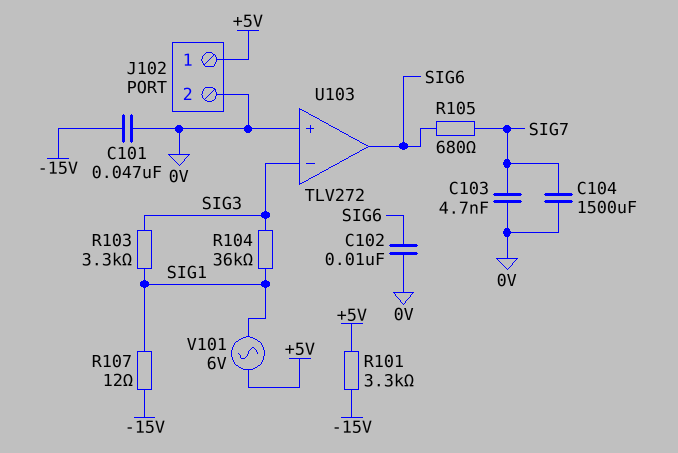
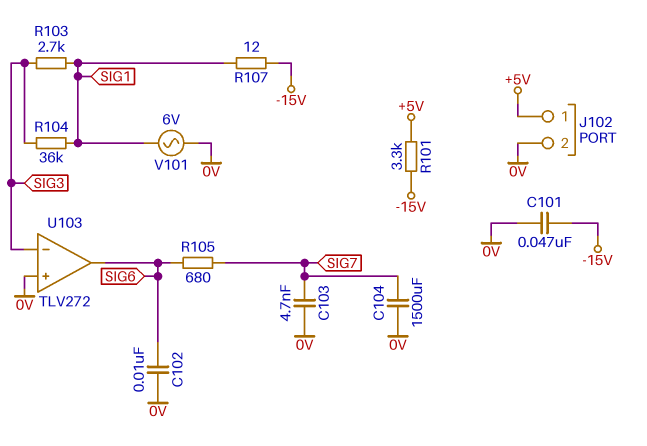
R103: 3.3k (SIG1, SIG3) -> 2.7k (SIG1, SIG3)
V101: AC 6V (+5V, SIG1) -> AC 6V (0V, SIG1)

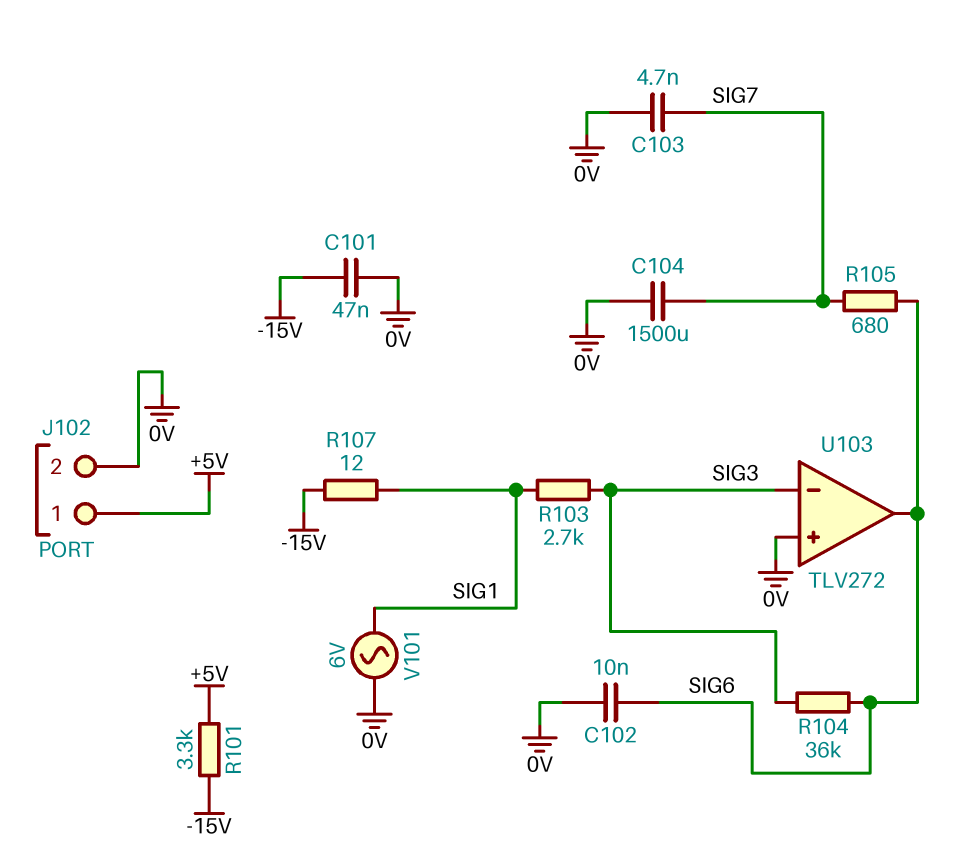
R104: 36k (SIG1, SIG3) -> 36k (SIG3, SIG6)

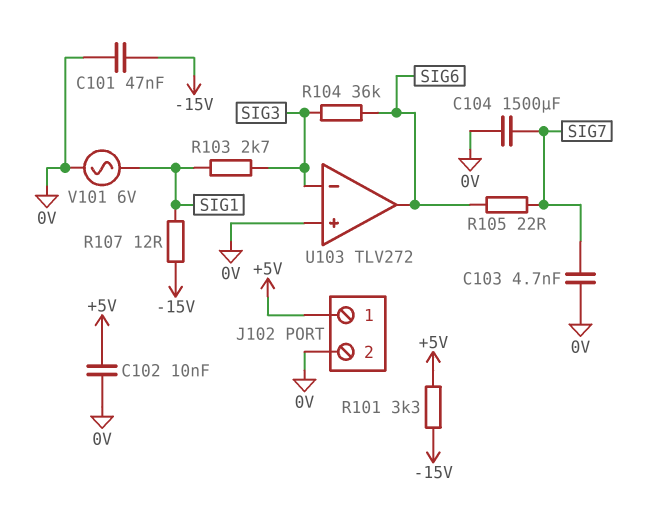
C102: 10nF (0V, SIG6) -> 10nF (+5V, 0V)
R105: 680 (SIG6, SIG7) -> 22 (SIG6, SIG7)

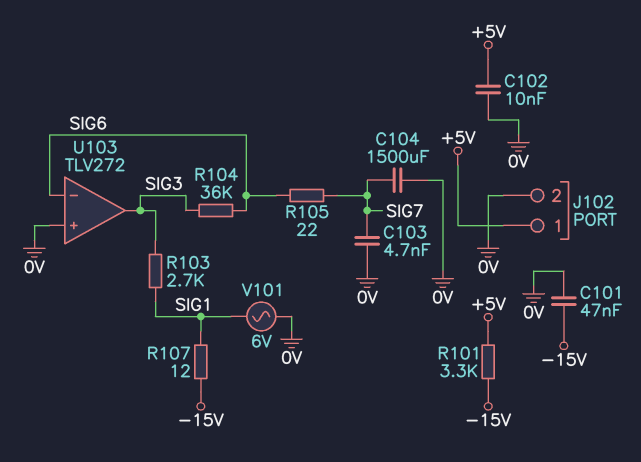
U103 pin in-: SIG3 -> SIG6
U103 pin out: SIG6 -> SIG3

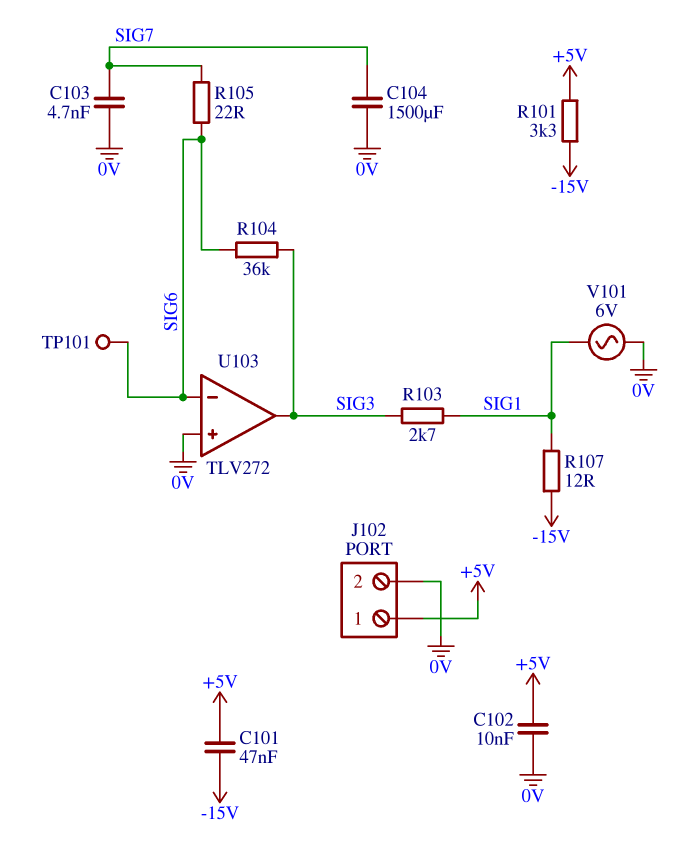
C101: 47nF (-15V, 0V) -> 47nF (+5V, -15V)
TP101: none -> test point (SIG6)

